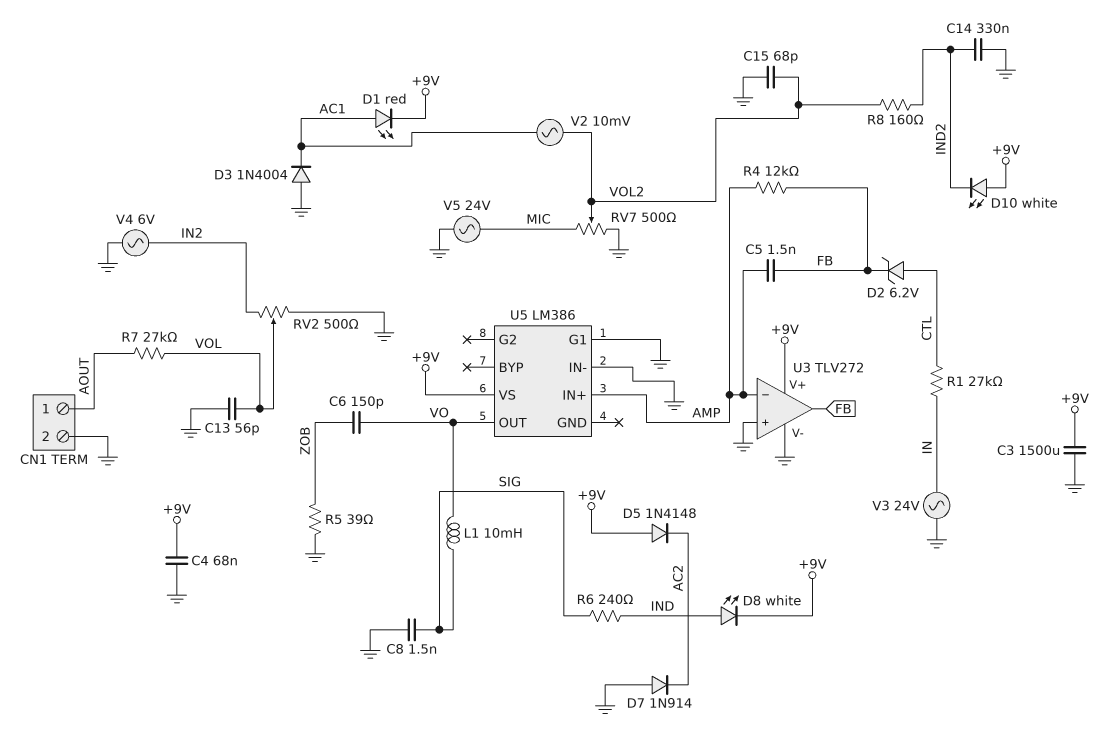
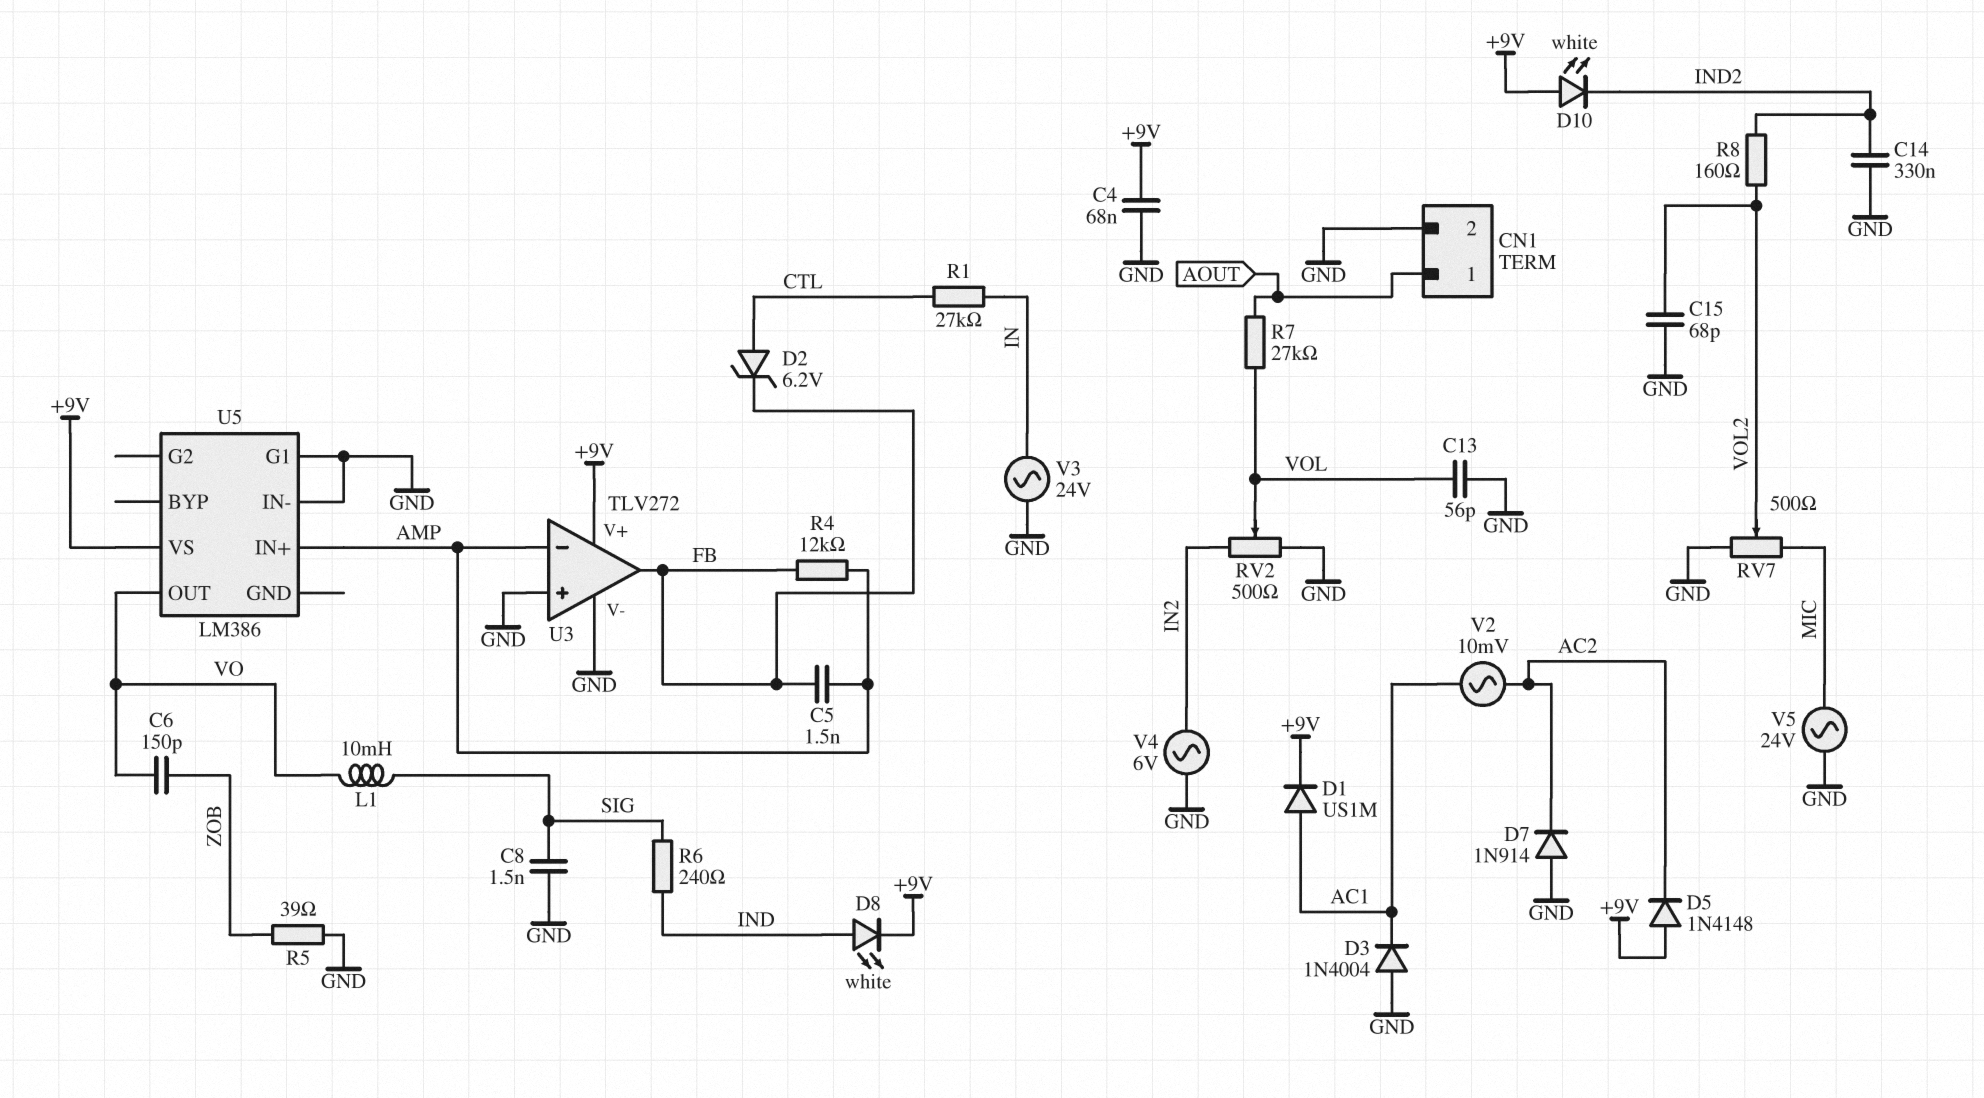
C3: 1500uF (+9V, GND) -> none
D1: LED red (A AC1, K +9V) -> diode US1M (A AC1, K +9V)
V2: AC 10mV (AC1, VOL2) -> AC 10mV (AC1, AC2)

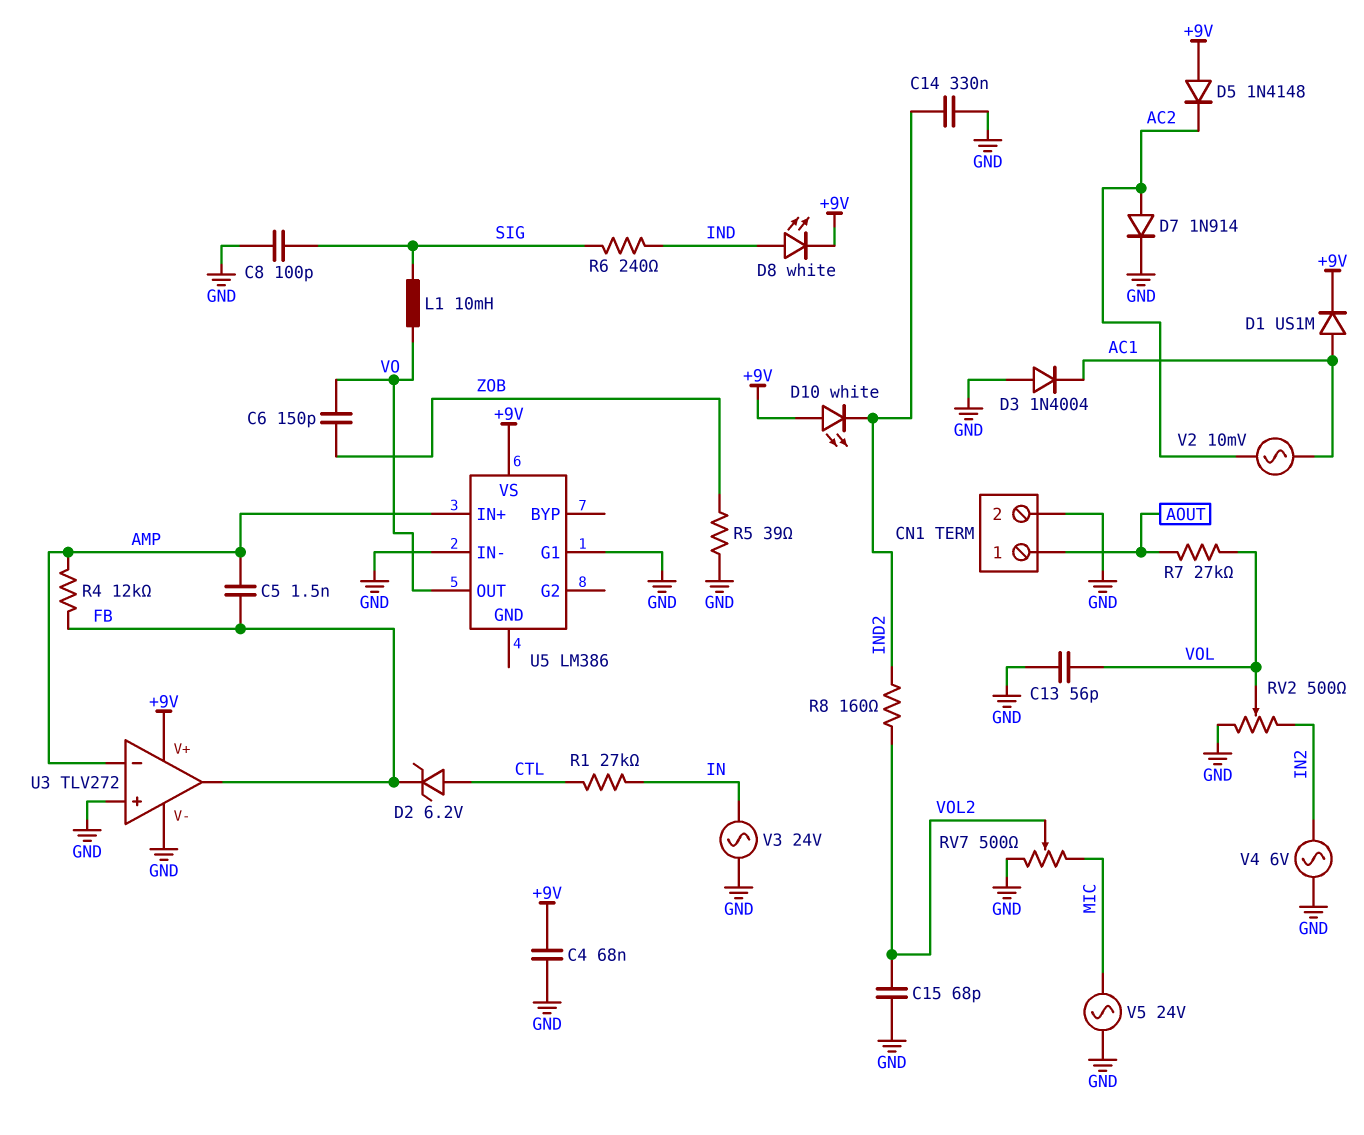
C8: 1.5nF (GND, SIG) -> 100pF (GND, SIG)
D7: diode 1N914 (A GND, K AC2) -> diode 1N914 (A AC2, K GND)

